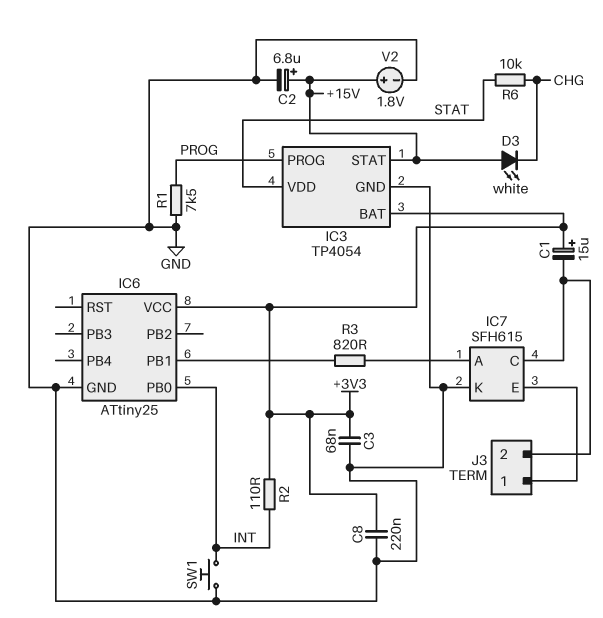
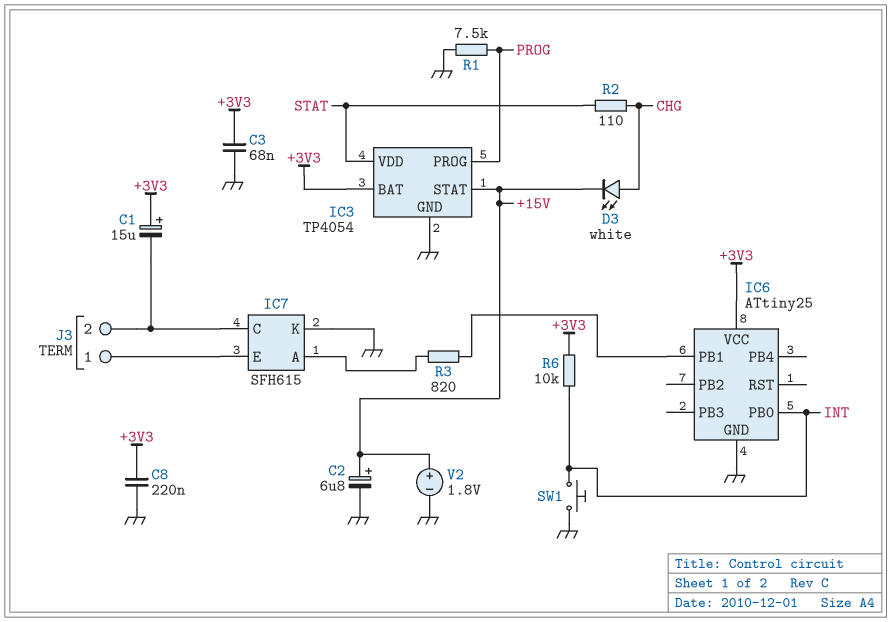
D3: LED white (A +15V, K CHG) -> LED white (A CHG, K +15V)
R2: 110 (+3V3, INT) -> 110 (CHG, STAT)
R6: 10k (CHG, STAT) -> 10k (+3V3, INT)

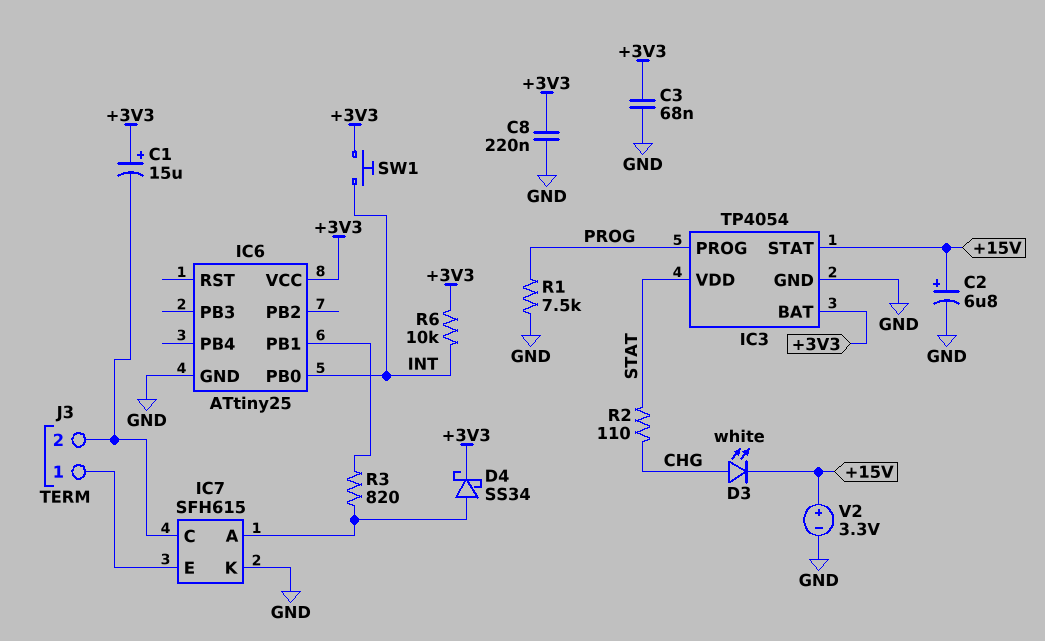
D4: none -> schottky SS34 (A IC7/A, K +3V3)
SW1: button (GND, INT) -> button (+3V3, INT)
V2: 1.8V (plus +15V, minus GND) -> 3.3V (plus +15V, minus GND)

